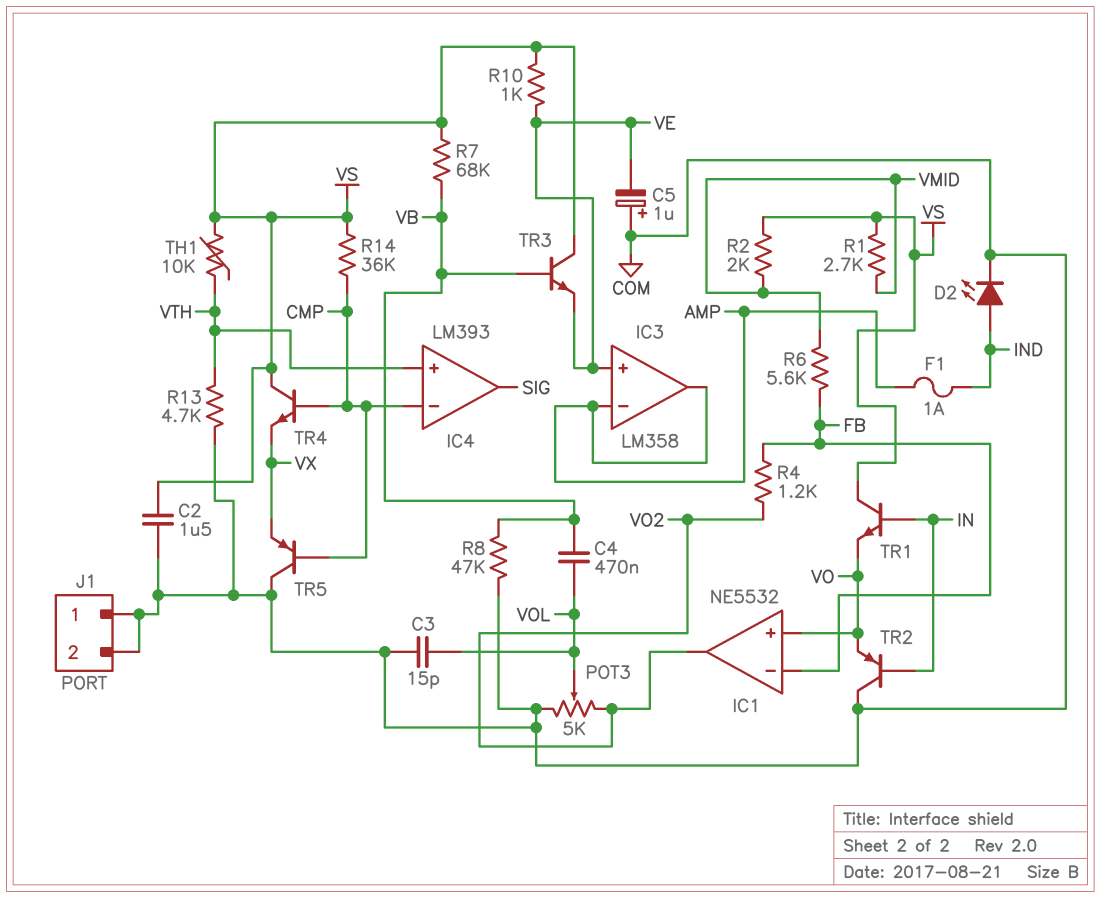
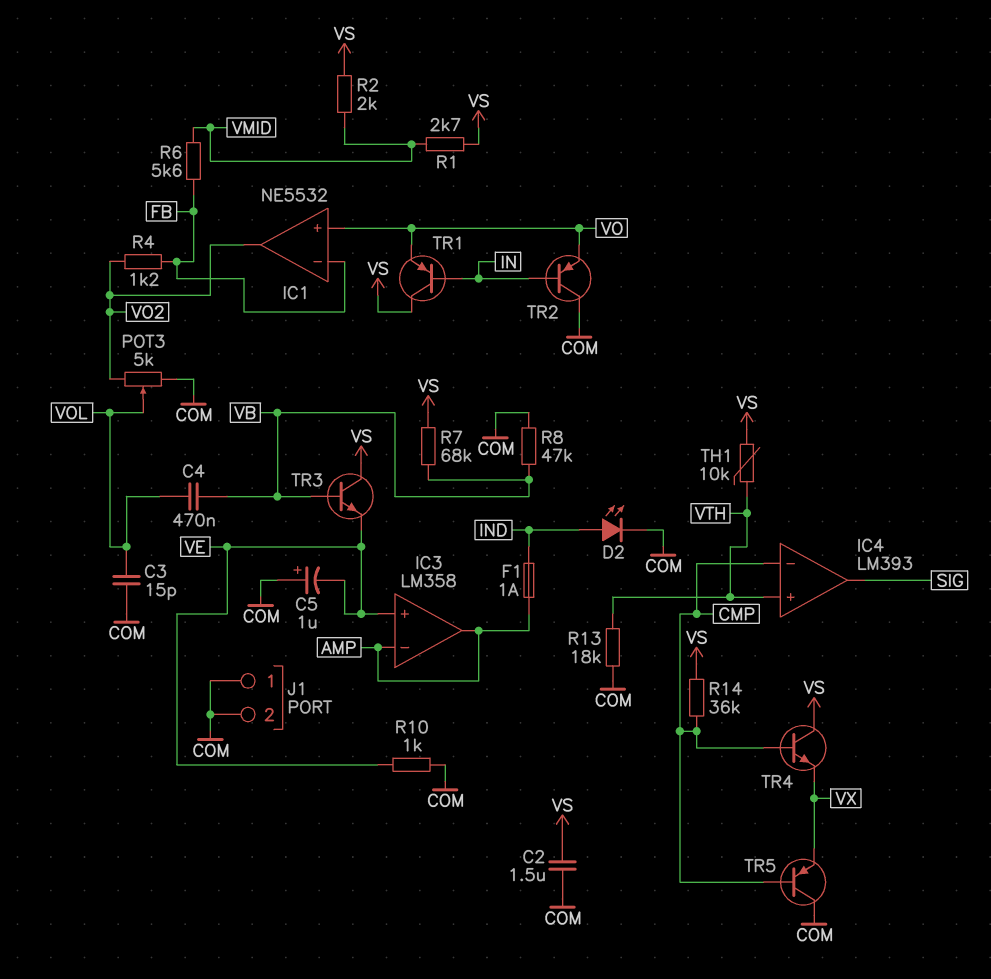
R10: 1k (VE, VS) -> 1k (COM, VE)
R13: 4.7k (COM, VTH) -> 18k (COM, VTH)
TR1: NPN (B IN, C VS, E VO) -> PNP (B IN, C VS, E VO)

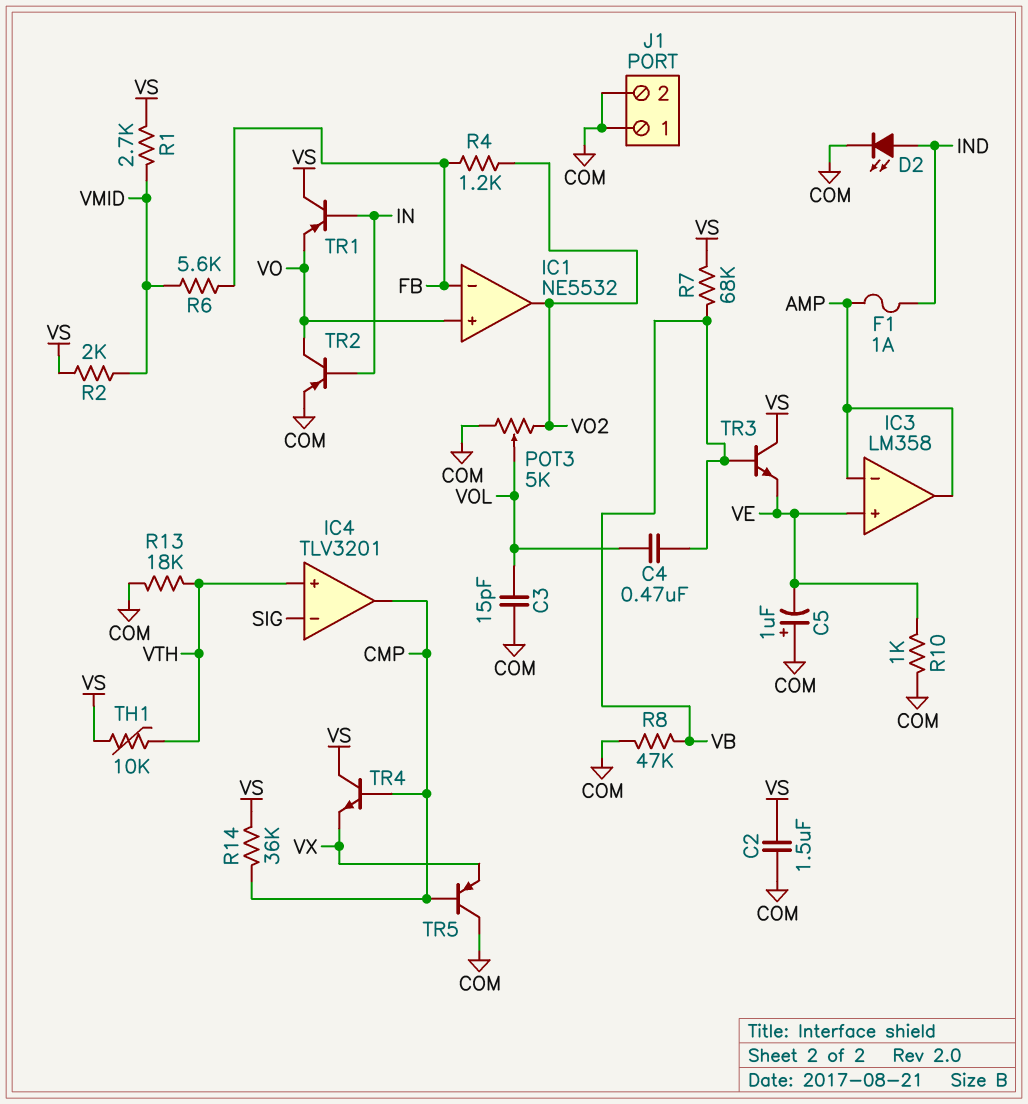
IC4: LM393 -> TLV3201
IC4 pin in-: CMP -> SIG
IC4 pin out: SIG -> CMP
TR2: PNP (B IN, C COM, E VO) -> PNP (B IN, C VO, E COM)

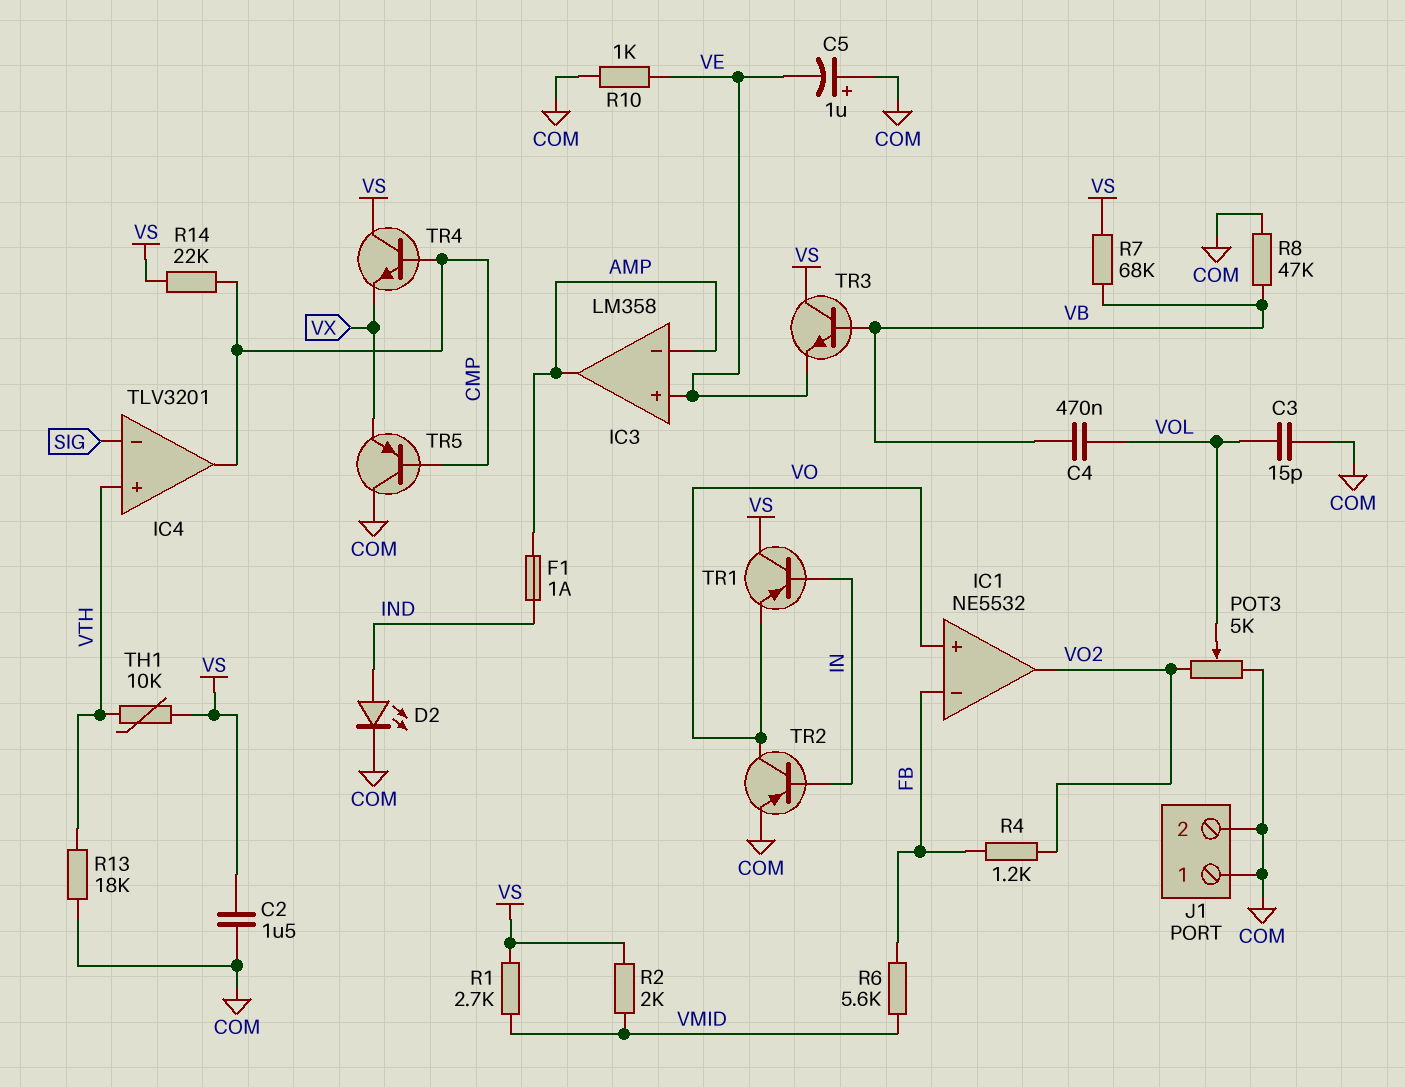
R14: 36k (CMP, VS) -> 22k (CMP, VS)

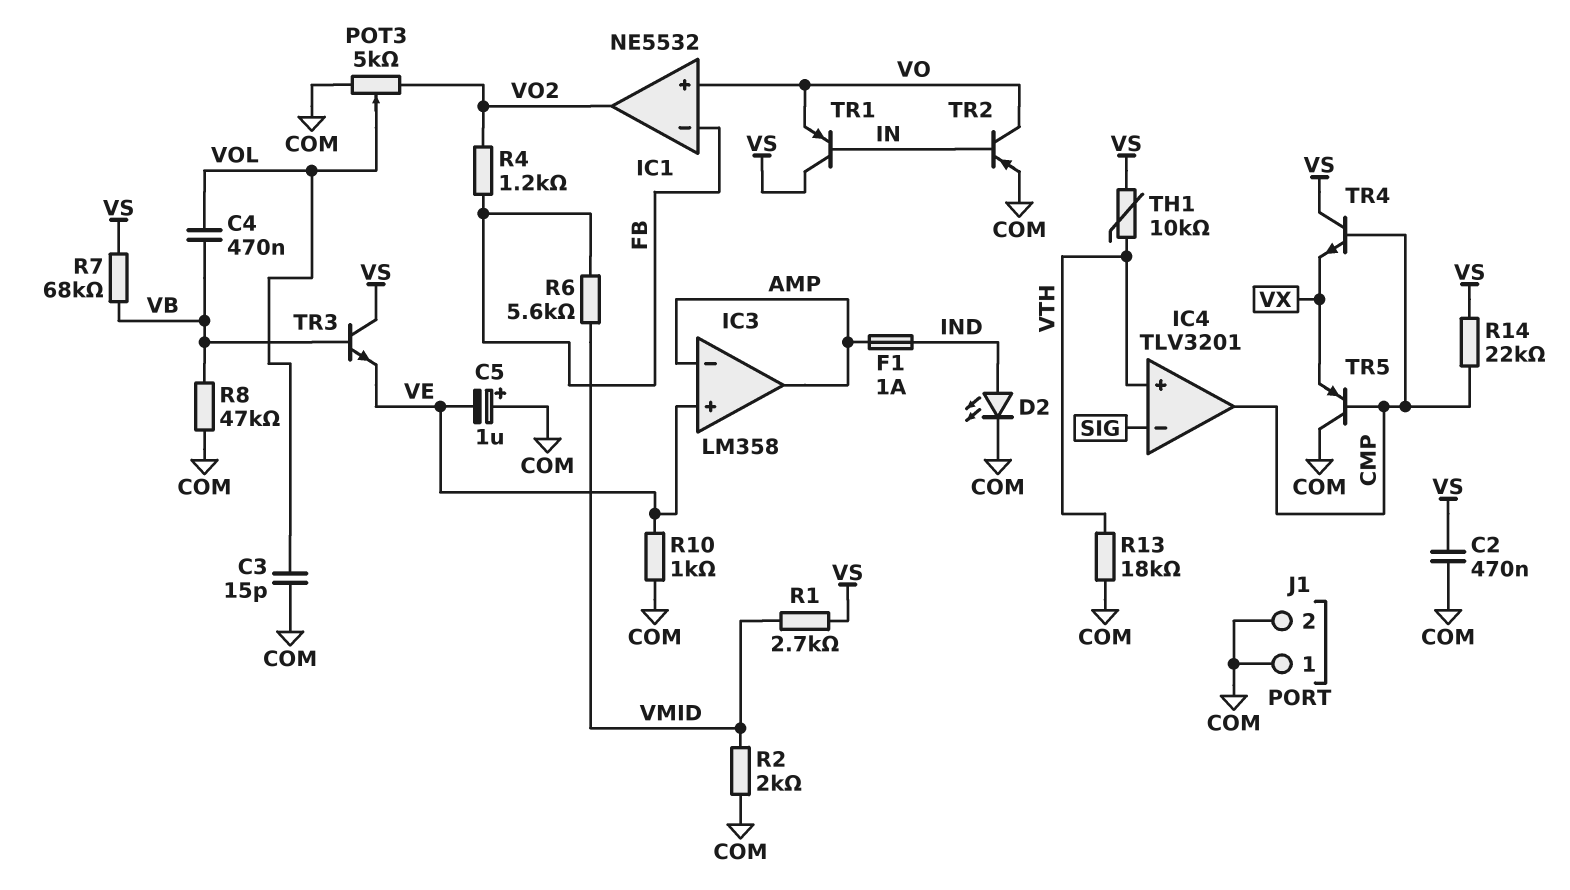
C2: 1.5uF (COM, VS) -> 470nF (COM, VS)
R2: 2k (VMID, VS) -> 2k (COM, VMID)

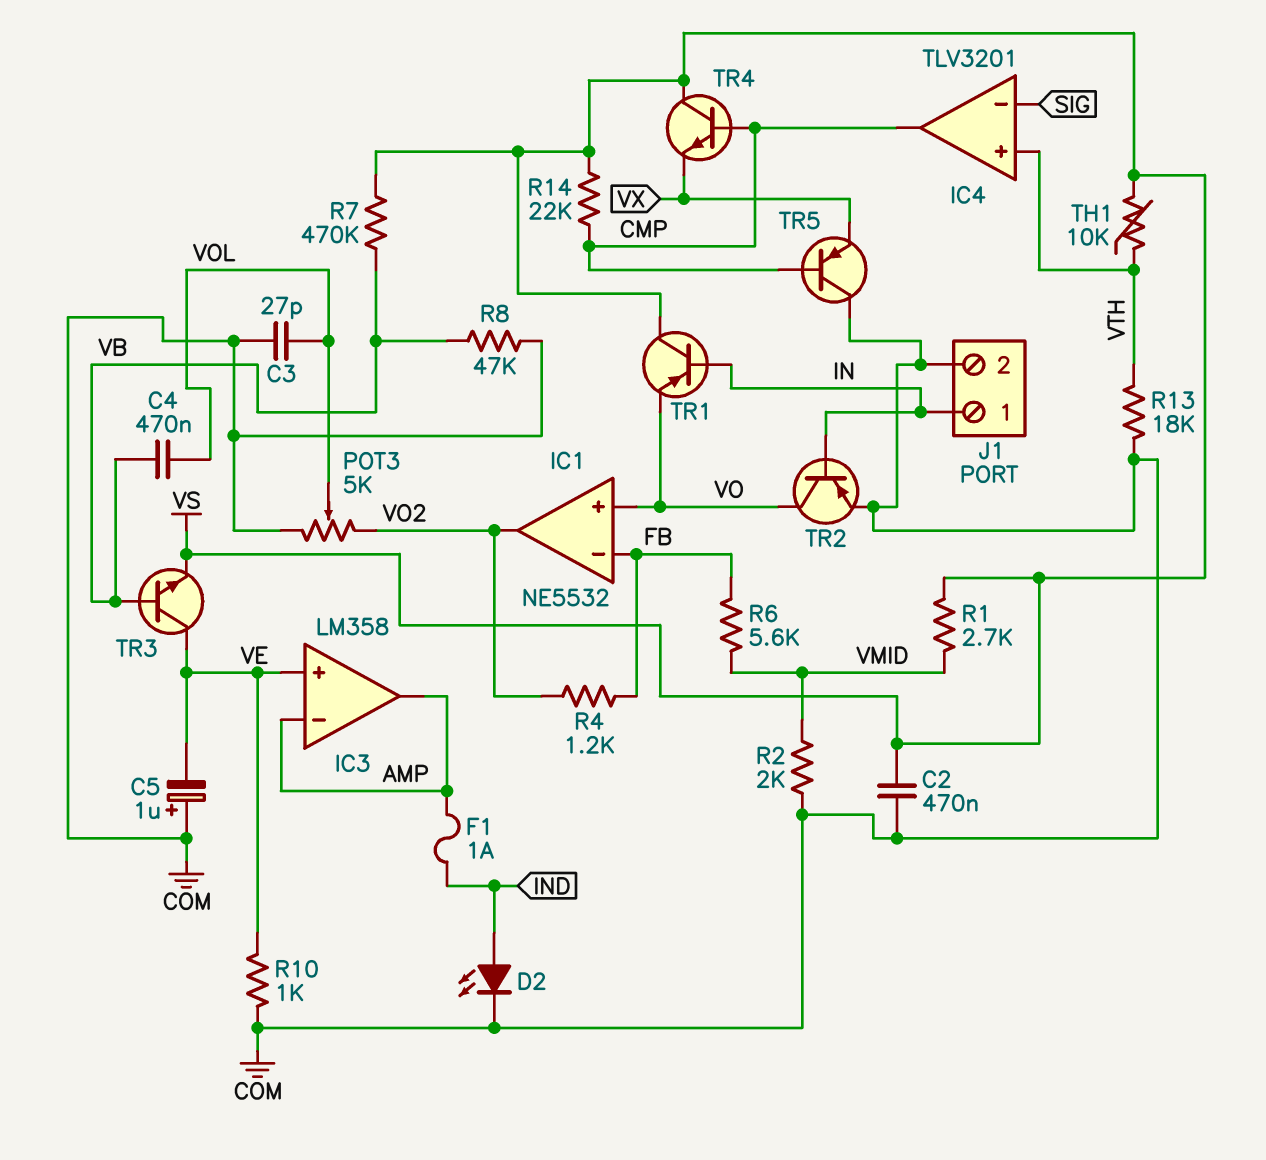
C3: 15pF (COM, VOL) -> 27pF (COM, VOL)
J1 pin 1: COM -> IN
R7: 68k (VB, VS) -> 470k (VB, VS)
TR3: NPN (B VB, C VS, E VE) -> NPN (B VB, C VE, E VS)

